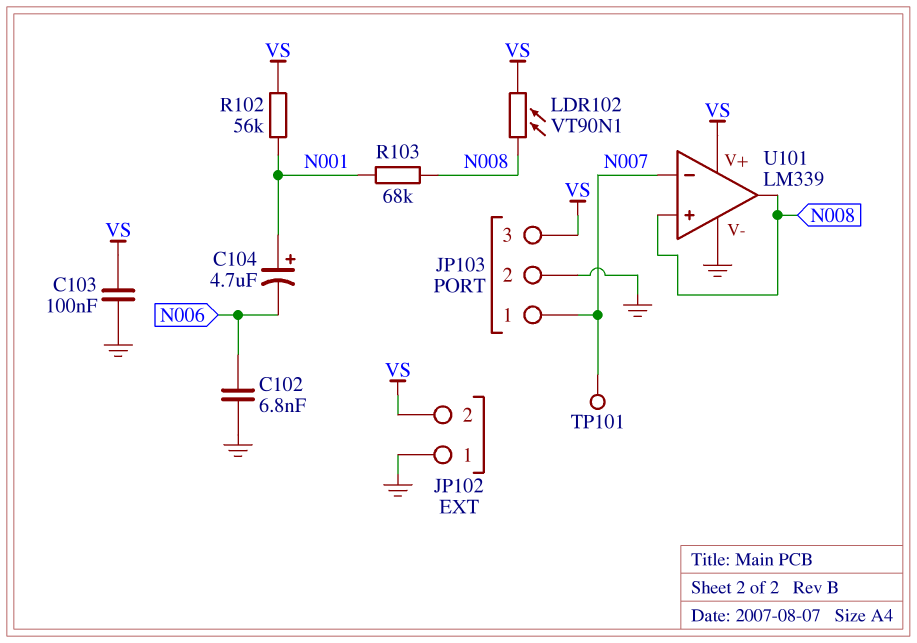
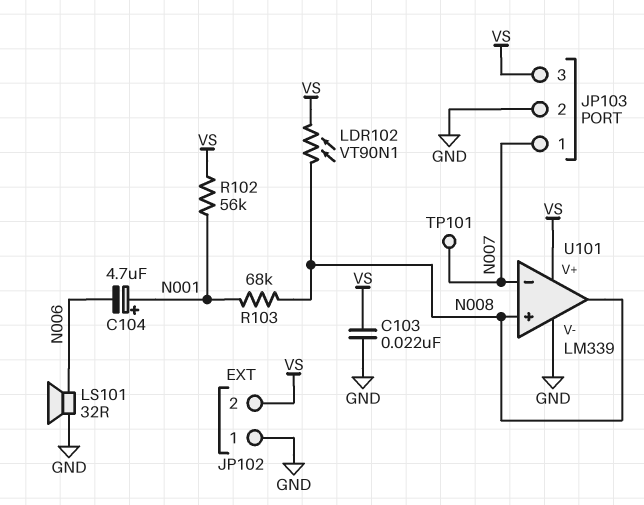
C102: 6.8nF (GND, N006) -> none
C103: 100nF (GND, VS) -> 22nF (GND, VS)
LS101: none -> speaker 32R (GND, N006)

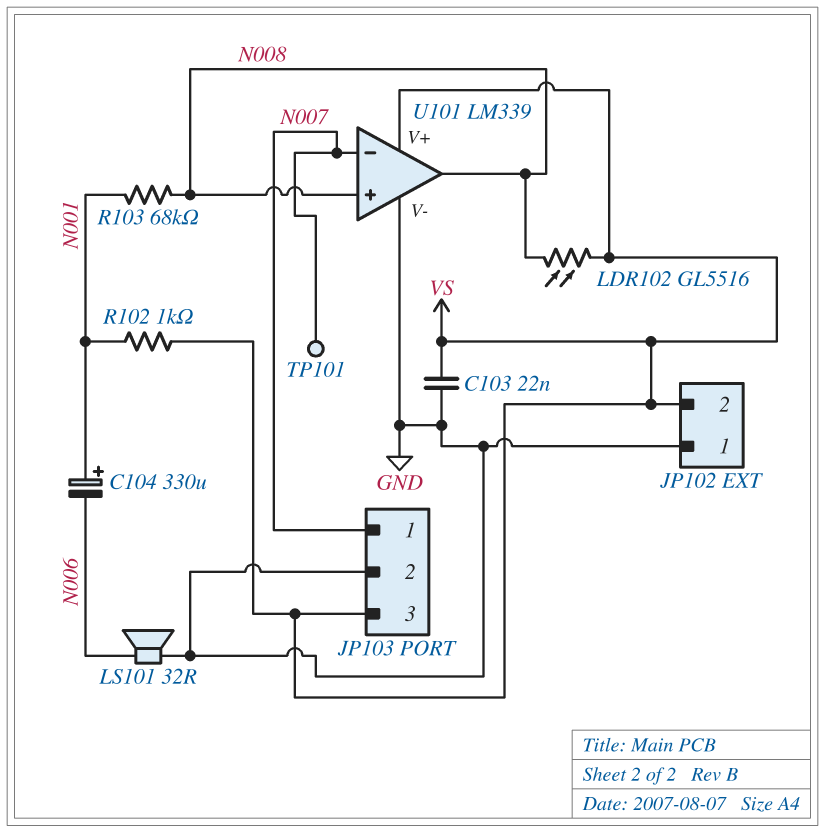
C104: 4.7uF (plus N001, minus N006) -> 330uF (plus N001, minus N006)
LDR102: VT90N1 (N008, VS) -> GL5516 (N008, VS)
R102: 56k (N001, VS) -> 1k (N001, VS)

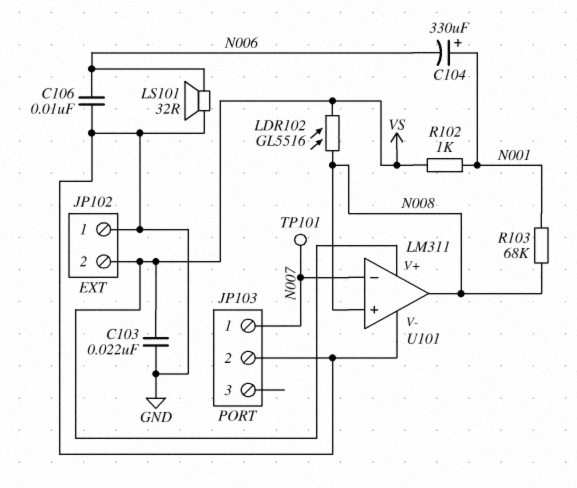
C106: none -> 10nF (GND, N006)
JP103 pin 3: VS -> none
U101: LM339 -> LM311

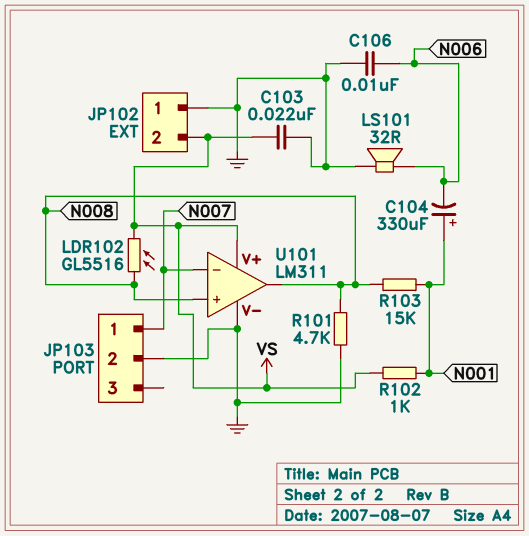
R101: none -> 4.7k (GND, N008)
R103: 68k (N001, N008) -> 15k (N001, N008)
TP101: test point (N007) -> none

